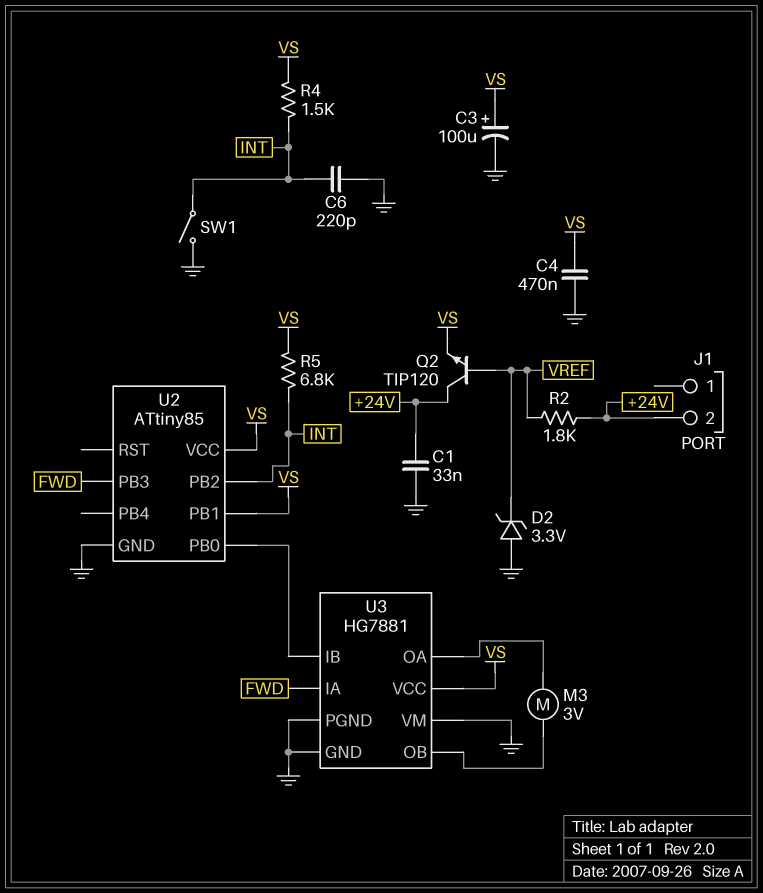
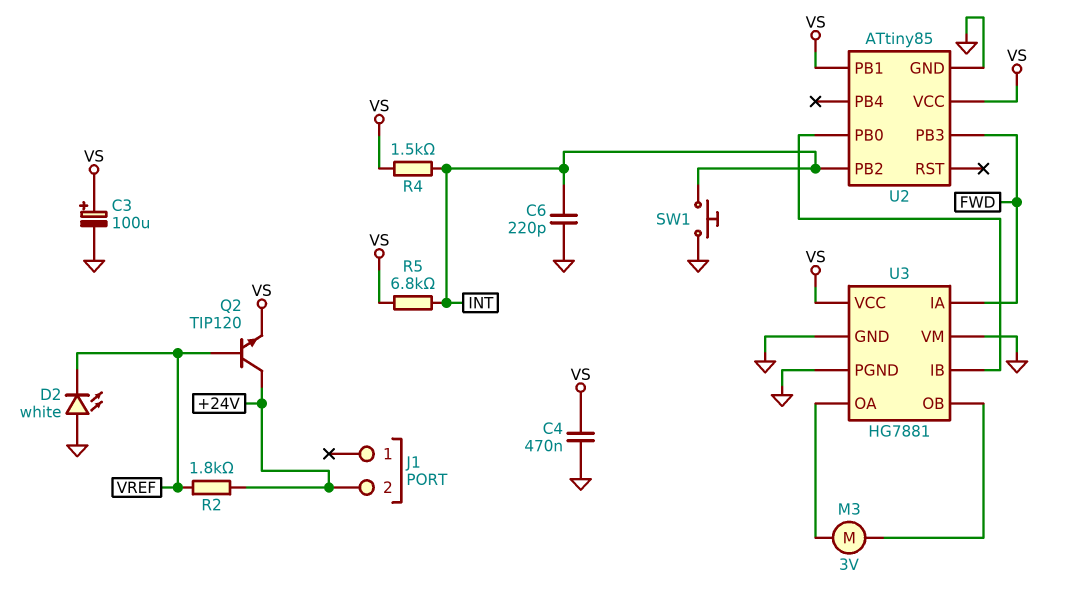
C1: 33nF (+24V, GND) -> none
D2: zener 3.3V (A GND, K VREF) -> LED white (A GND, K VREF)
SW1: switch (GND, INT) -> button (GND, INT)

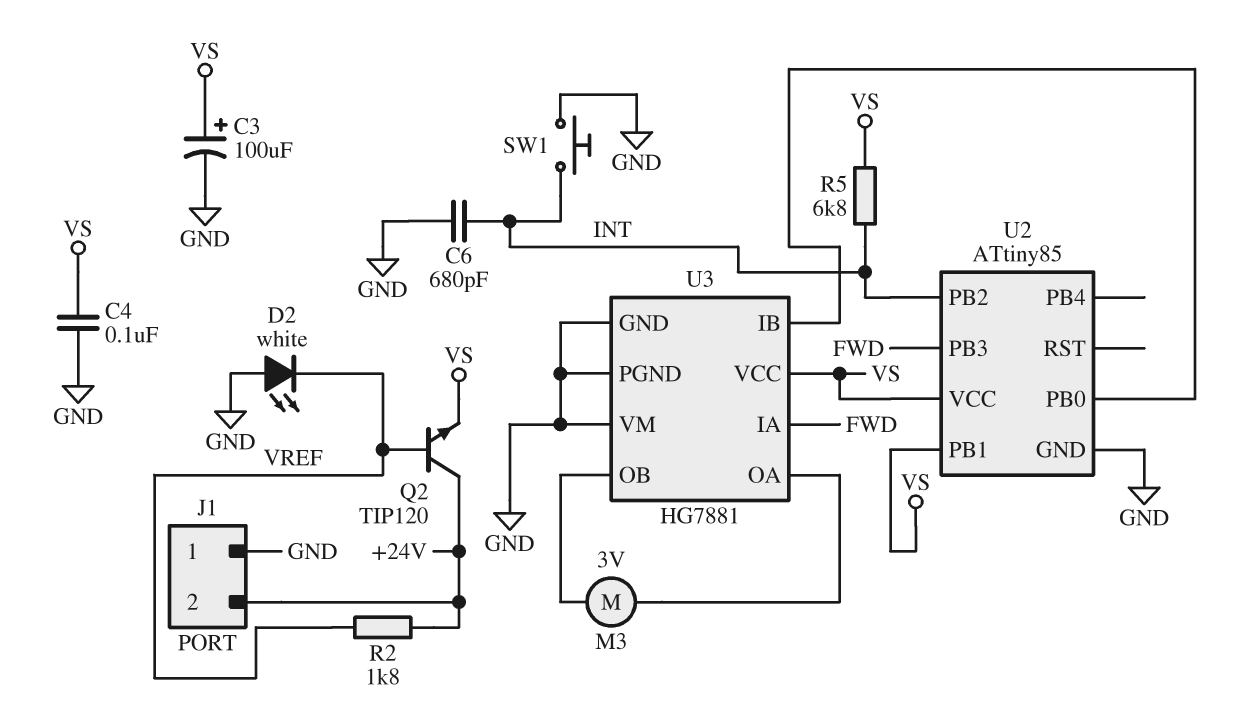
C4: 470nF (GND, VS) -> 100nF (GND, VS)
C6: 220pF (GND, INT) -> 680pF (GND, INT)
J1 pin 1: none -> GND
R4: 1.5k (INT, VS) -> none

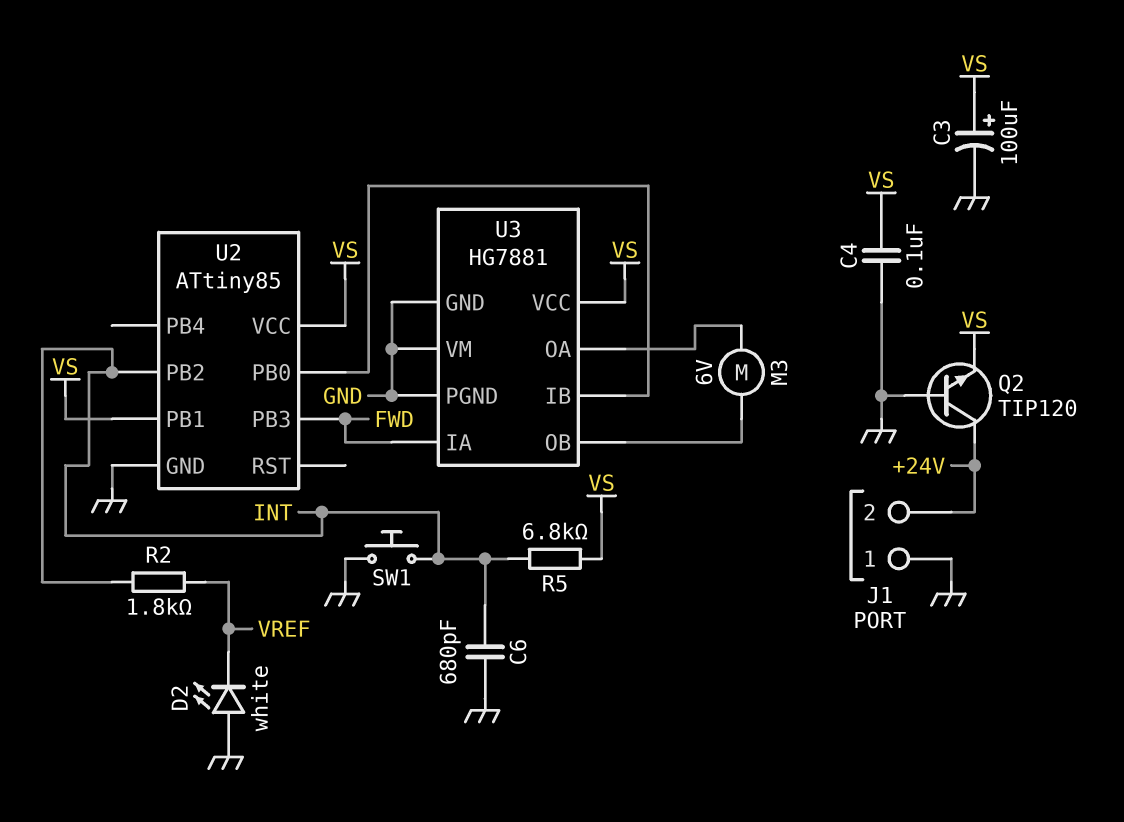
M3: motor 3V (U3/OA, U3/OB) -> motor 6V (U3/OA, U3/OB)
Q2: NPN TIP120 (B VREF, C +24V, E VS) -> NPN TIP120 (B GND, C +24V, E VS)
R2: 1.8k (+24V, VREF) -> 1.8k (INT, VREF)

